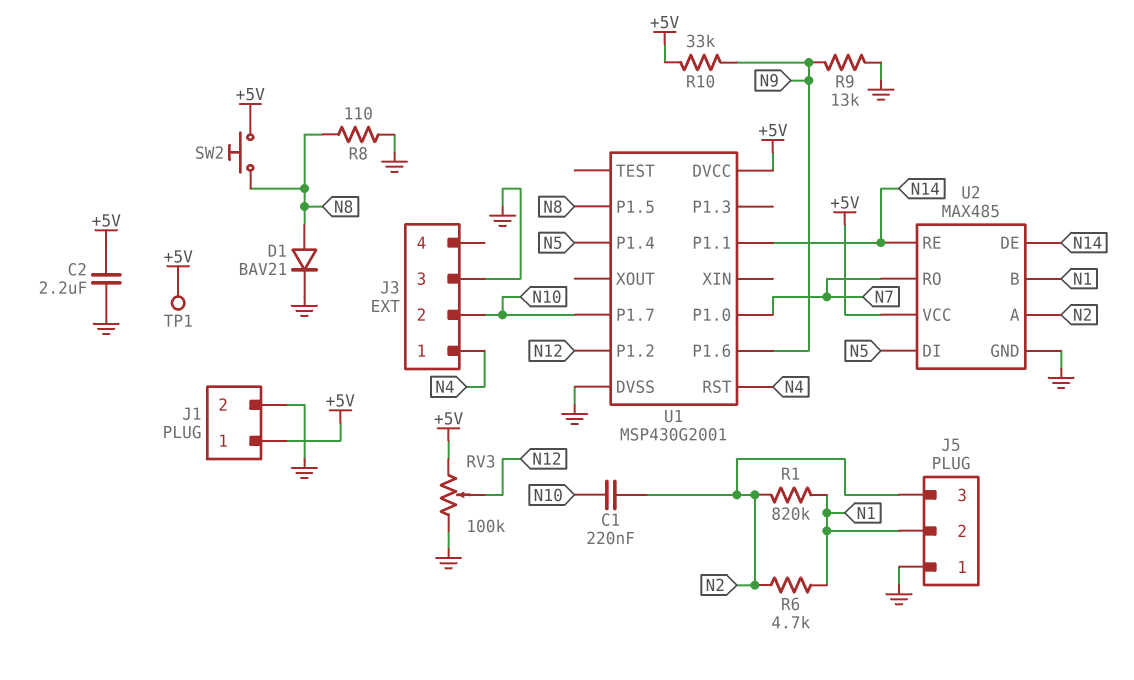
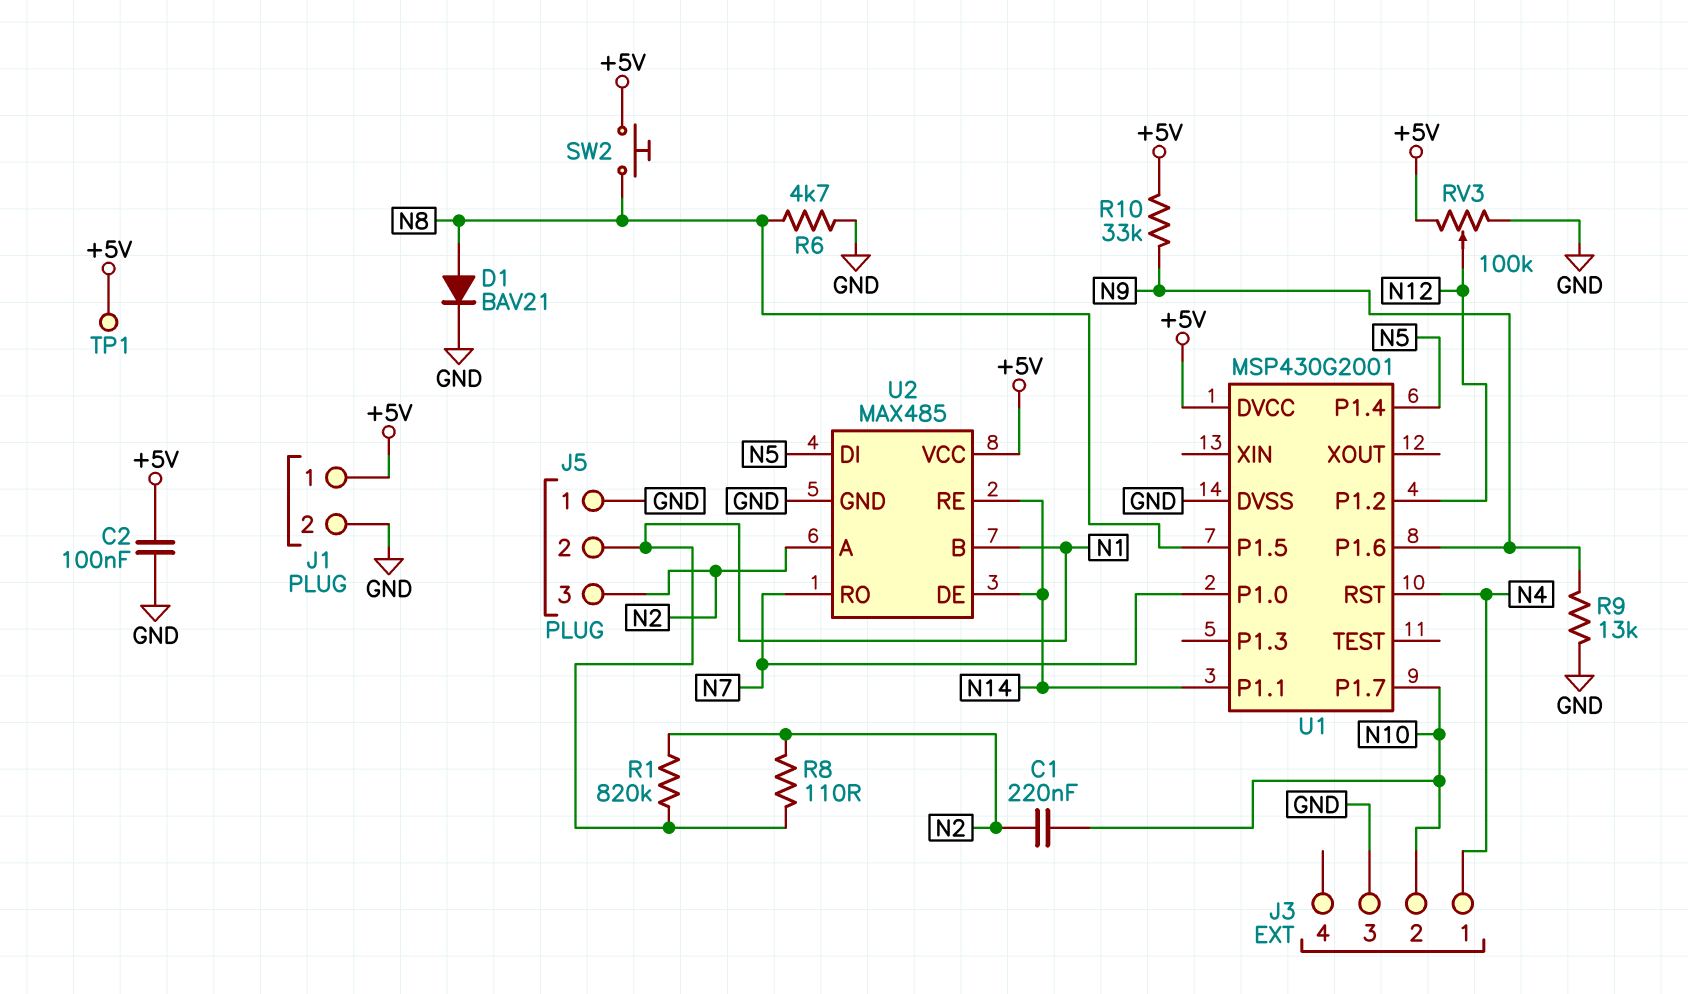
C2: 2.2uF (+5V, GND) -> 100nF (+5V, GND)
R6: 4.7k (N1, N2) -> 4.7k (GND, N8)
R8: 110 (GND, N8) -> 110 (N1, N2)

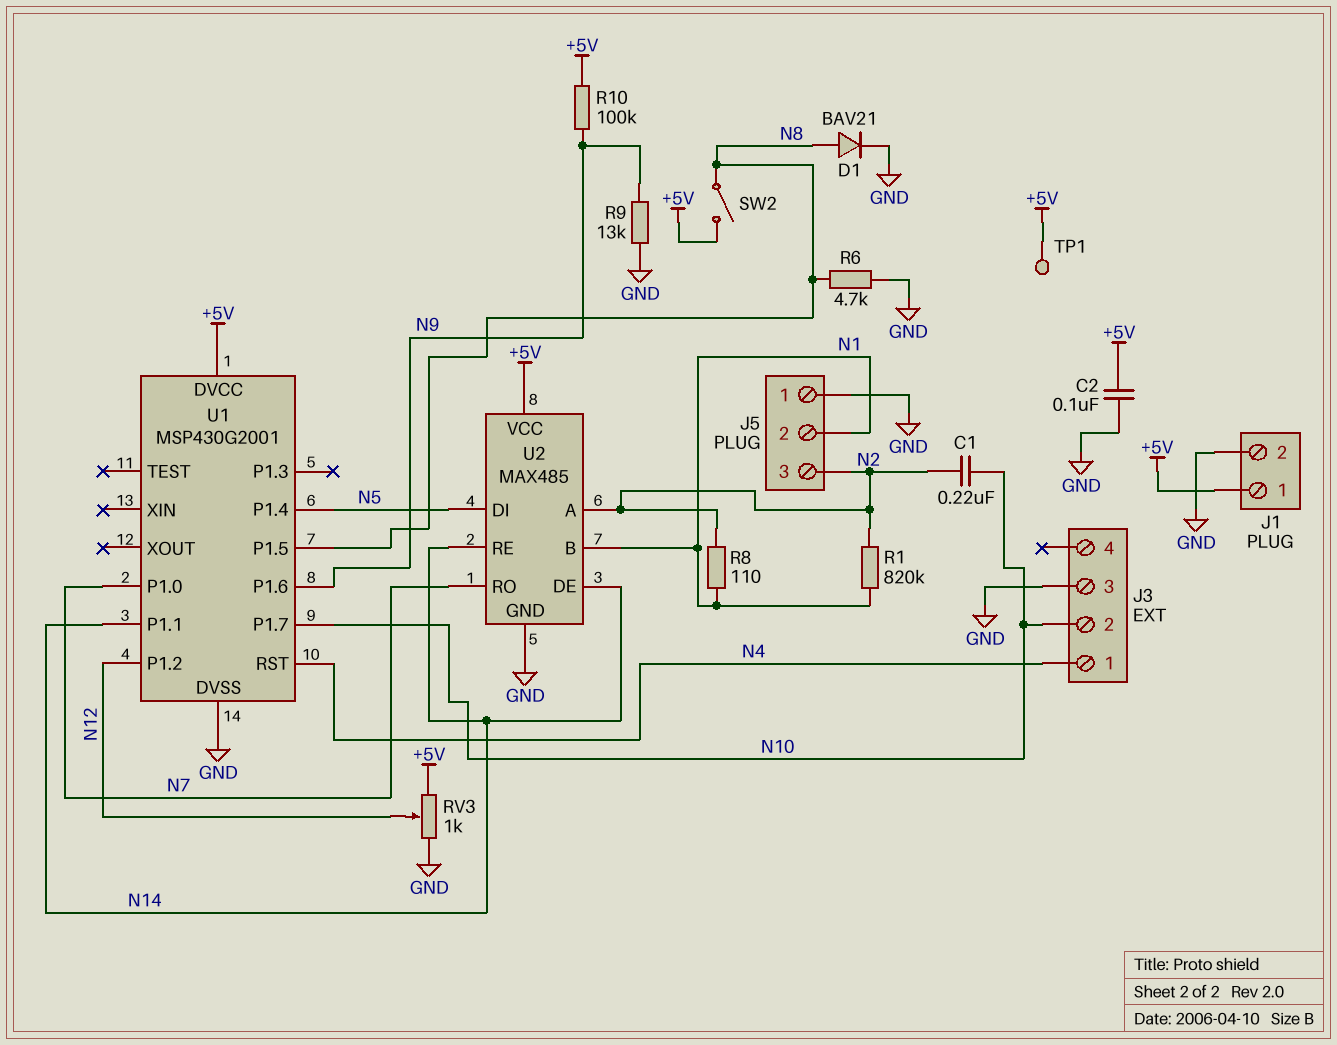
R10: 33k (+5V, N9) -> 100k (+5V, N9)
RV3: 100k (+5V, GND, wiper N12) -> 1k (+5V, GND, wiper N12)
SW2: button (+5V, N8) -> switch (+5V, N8)

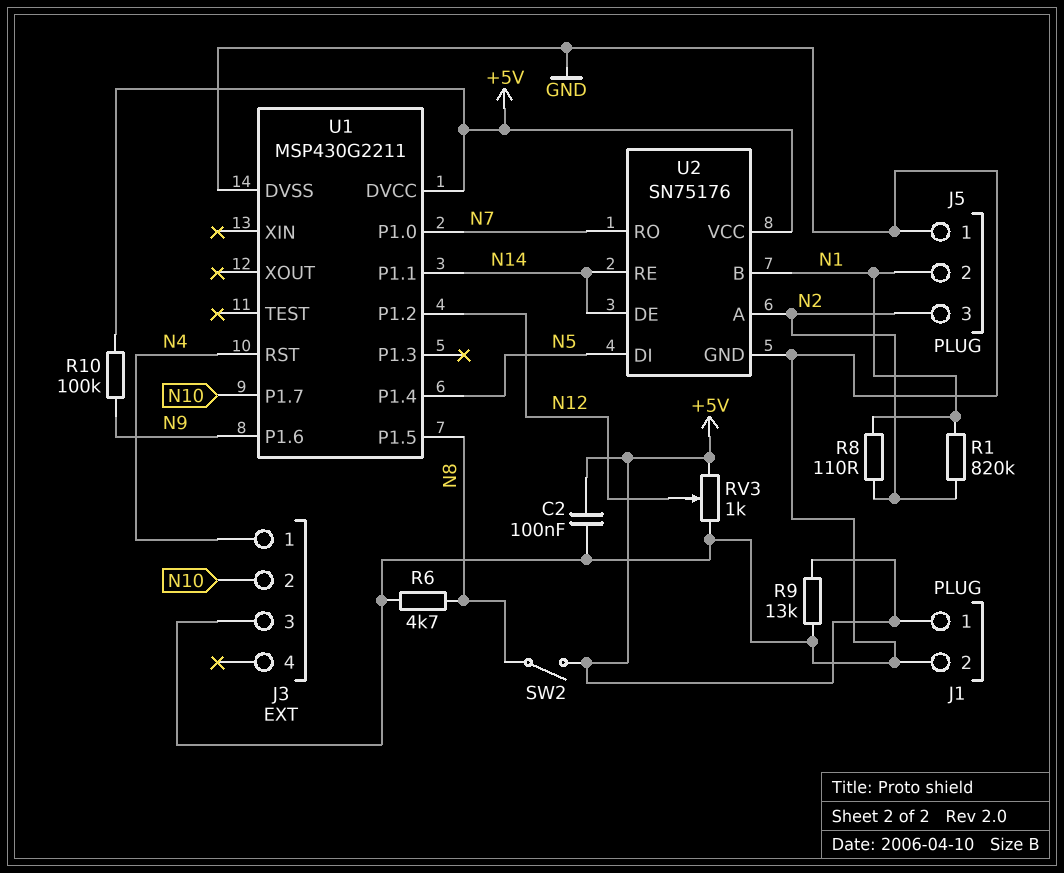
C1: 220nF (N2, N10) -> none
D1: diode BAV21 (A N8, K GND) -> none
R9: 13k (GND, N9) -> 13k (+5V, GND)
TP1: test point (+5V) -> none
U1: MSP430G2001 -> MSP430G2211
U2: MAX485 -> SN75176

